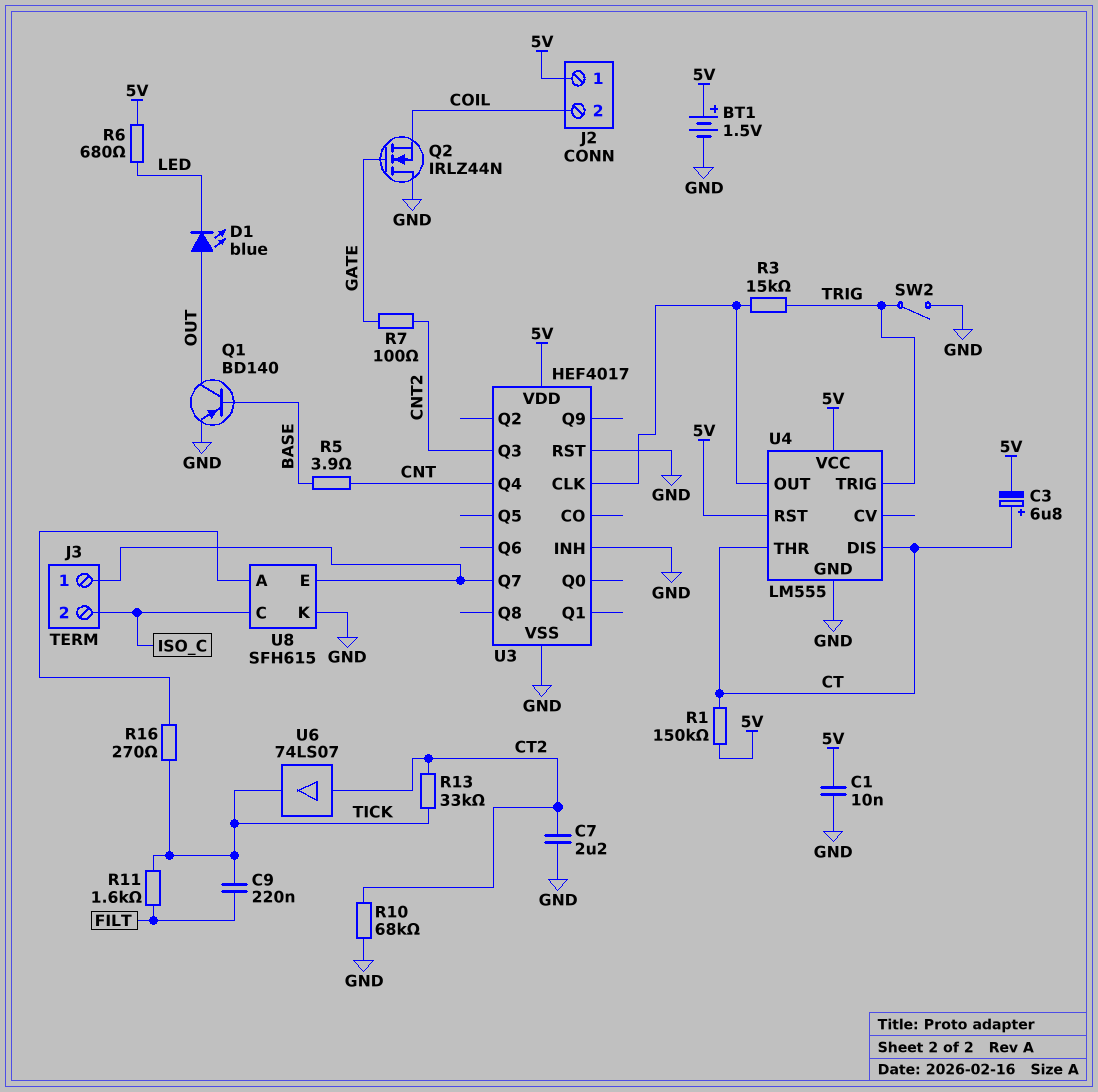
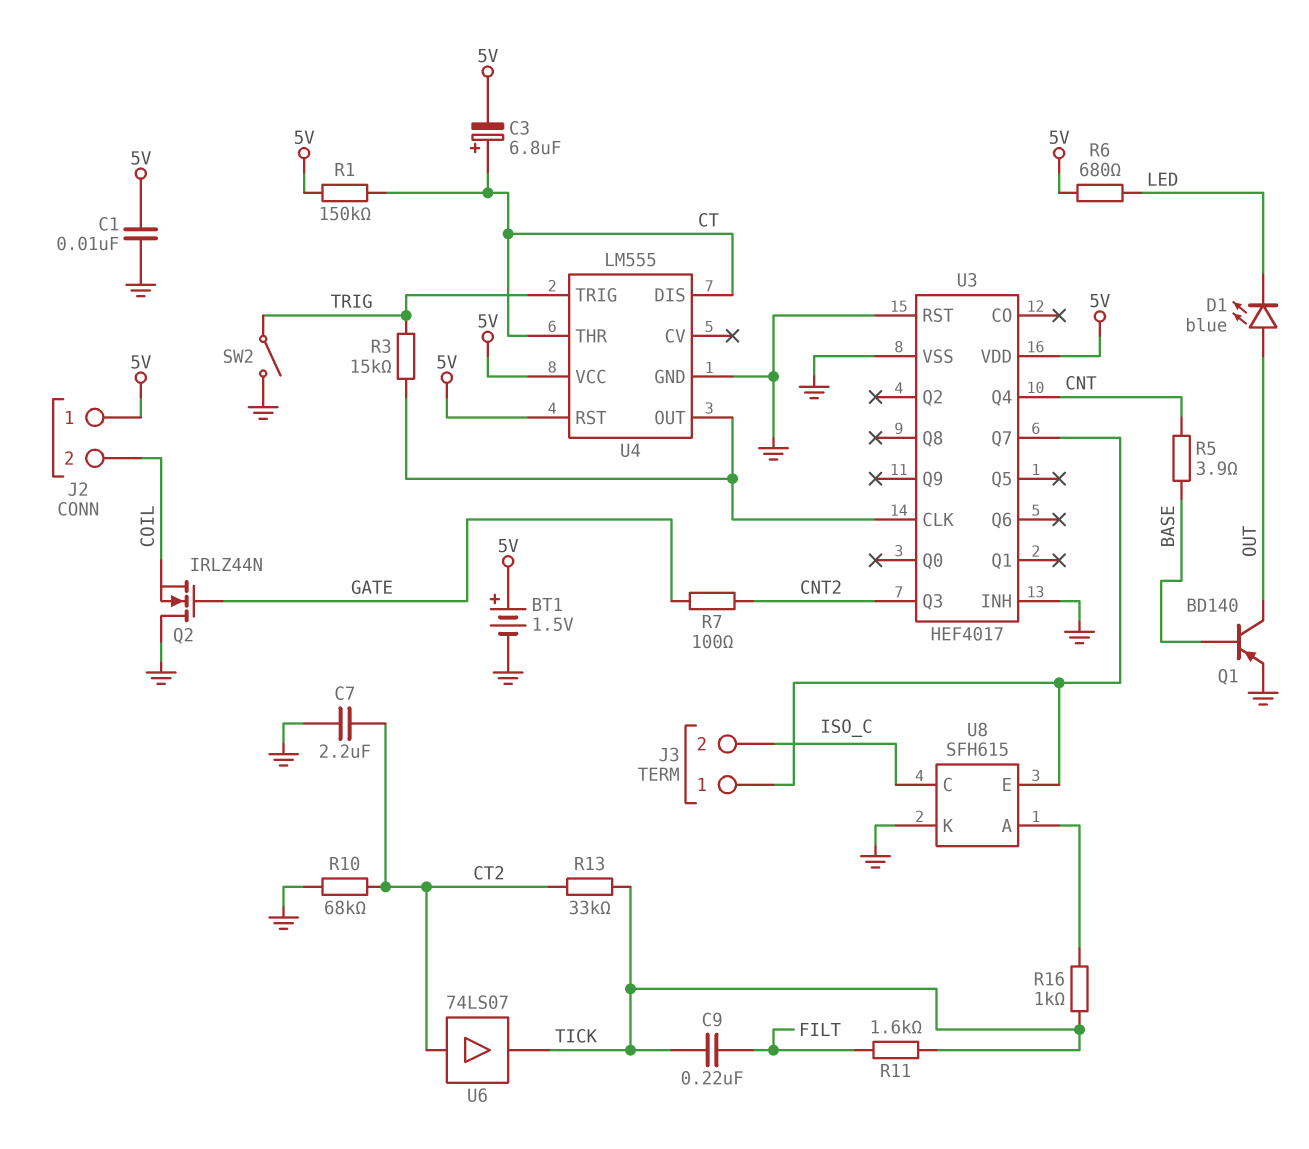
R16: 270 (TICK, U8/A) -> 1k (TICK, U8/A)

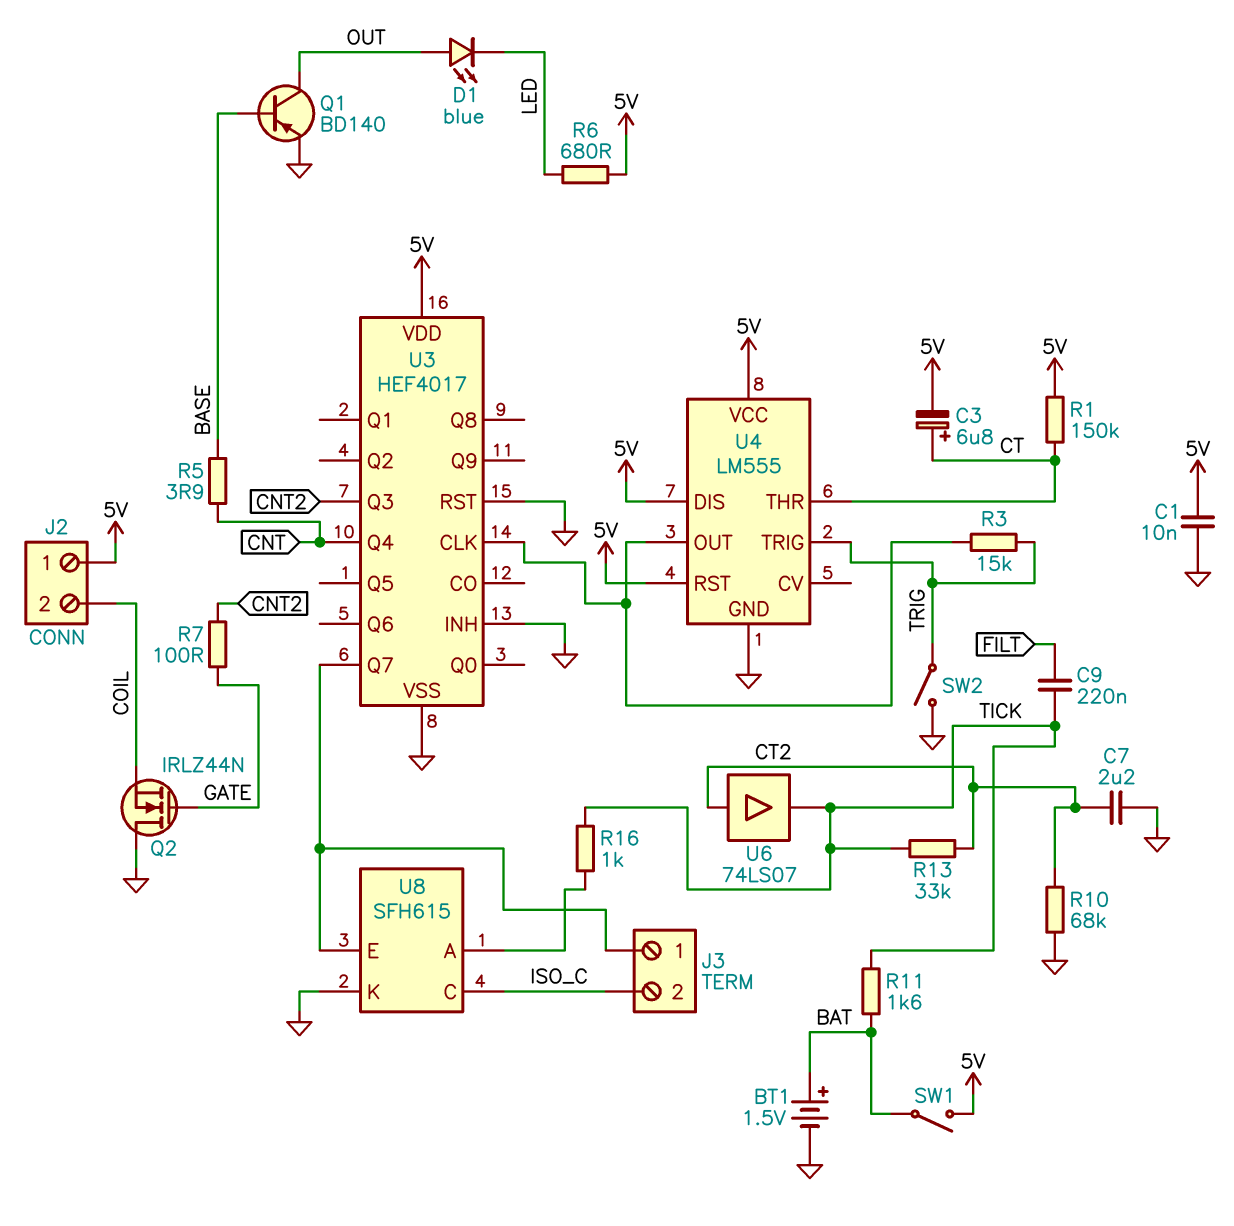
BT1: 1.5V (plus 5V, minus GND) -> 1.5V (plus BAT, minus GND)
R11: 1.6k (FILT, TICK) -> 1.6k (BAT, TICK)
SW1: none -> switch (5V, BAT)
U4 pin DIS: CT -> 5V

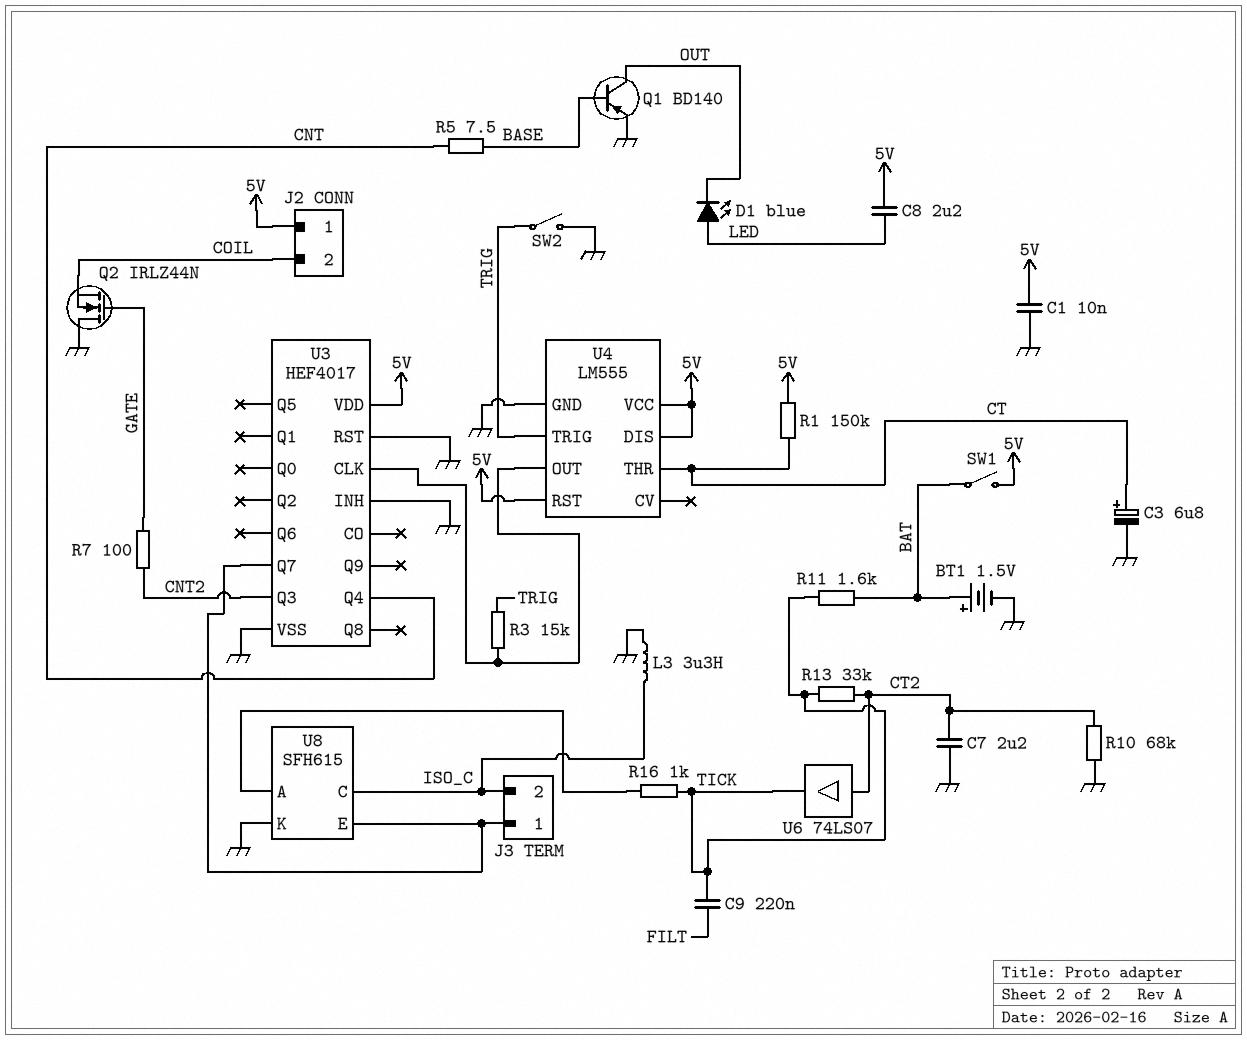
C3: 6.8uF (plus CT, minus 5V) -> 6.8uF (plus CT, minus GND)
C8: none -> 2.2uF (5V, LED)
D1: LED blue (A OUT, K LED) -> LED blue (A LED, K OUT)
L3: none -> 3.3uH (GND, ISO_C)
R5: 3.9 (BASE, CNT) -> 7.5 (BASE, CNT)
R6: 680 (5V, LED) -> none

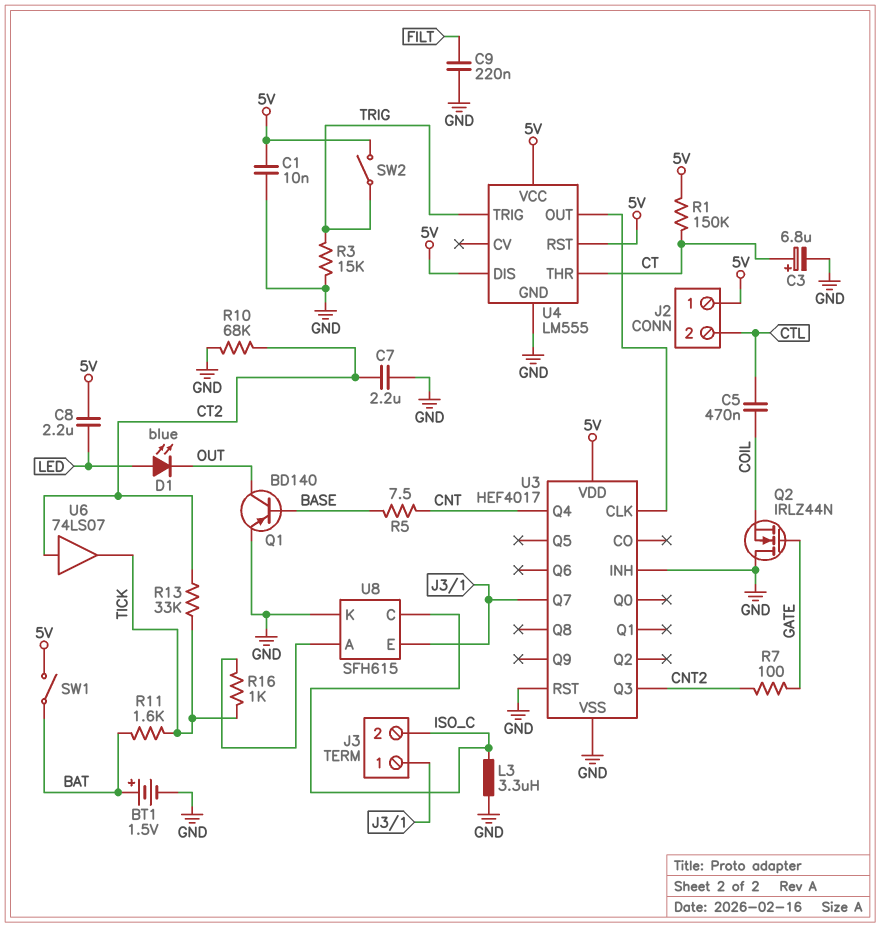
C5: none -> 470nF (COIL, CTL)
C9: 220nF (FILT, TICK) -> 220nF (FILT, GND)
J2 pin 2: COIL -> CTL
R3: 15k (TRIG, U3/CLK) -> 15k (GND, TRIG)
SW2: switch (GND, TRIG) -> switch (5V, TRIG)

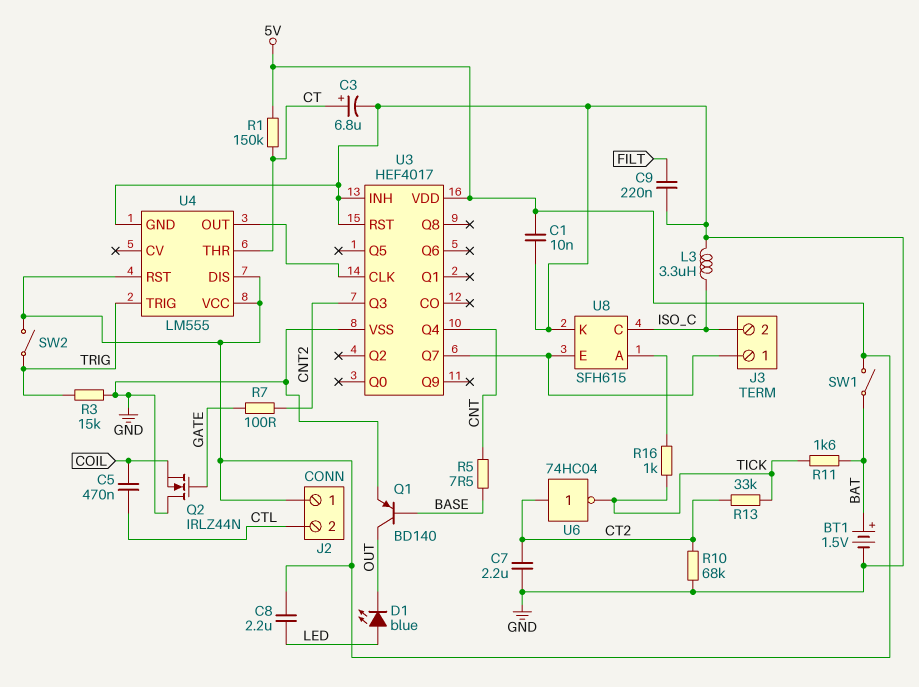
U6: buffer 74LS07 (in CT2, out TICK) -> NOT 74HC04 (in CT2, out TICK)

